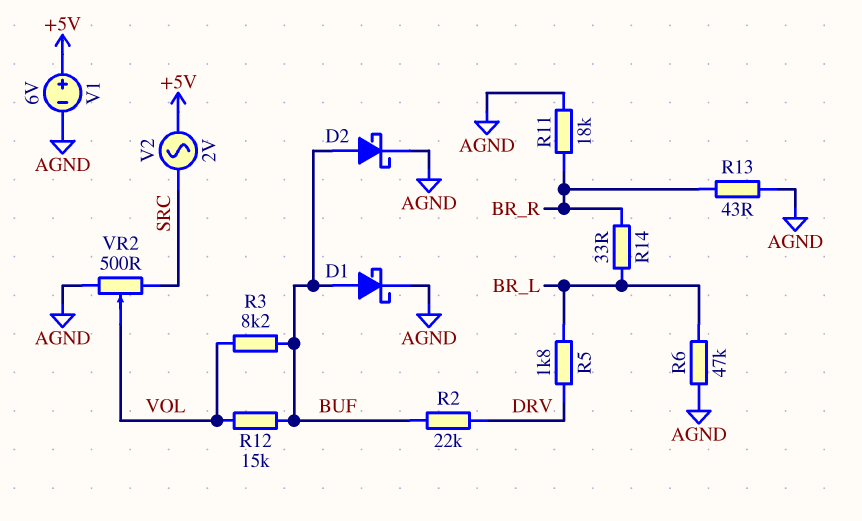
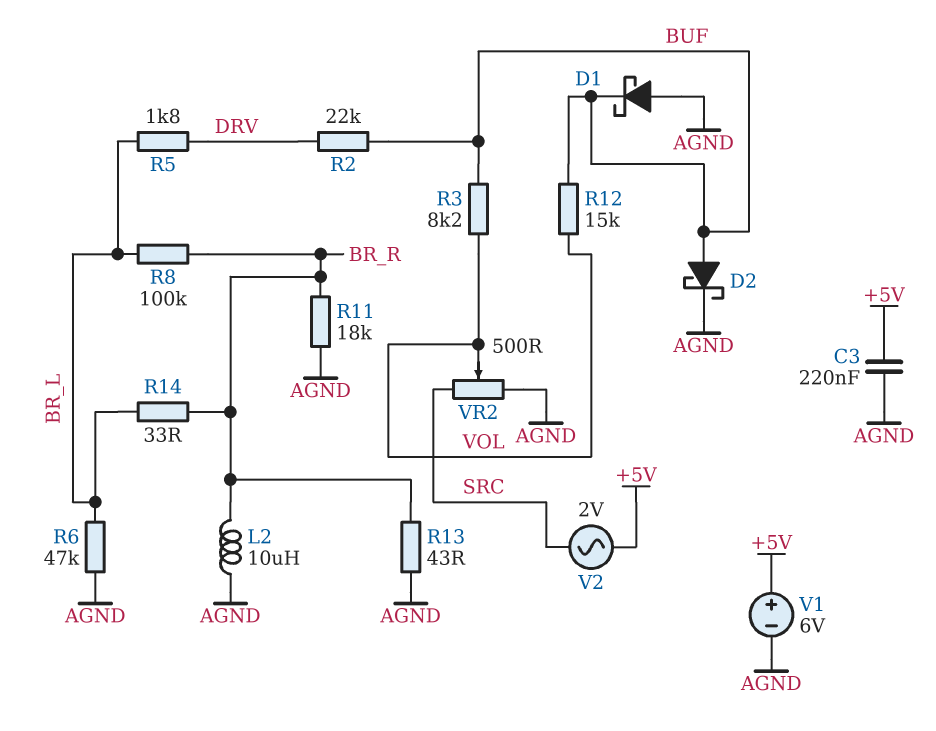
C3: none -> 220nF (+5V, AGND)
D1: schottky (A BUF, K AGND) -> schottky (A AGND, K BUF)
L2: none -> 10uH (AGND, BR_R)
R8: none -> 100k (BR_L, BR_R)

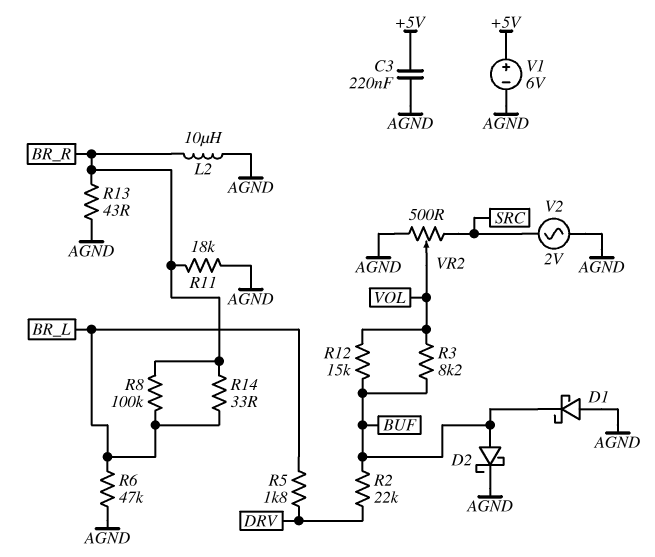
V2: AC 2V (+5V, SRC) -> AC 2V (AGND, SRC)

